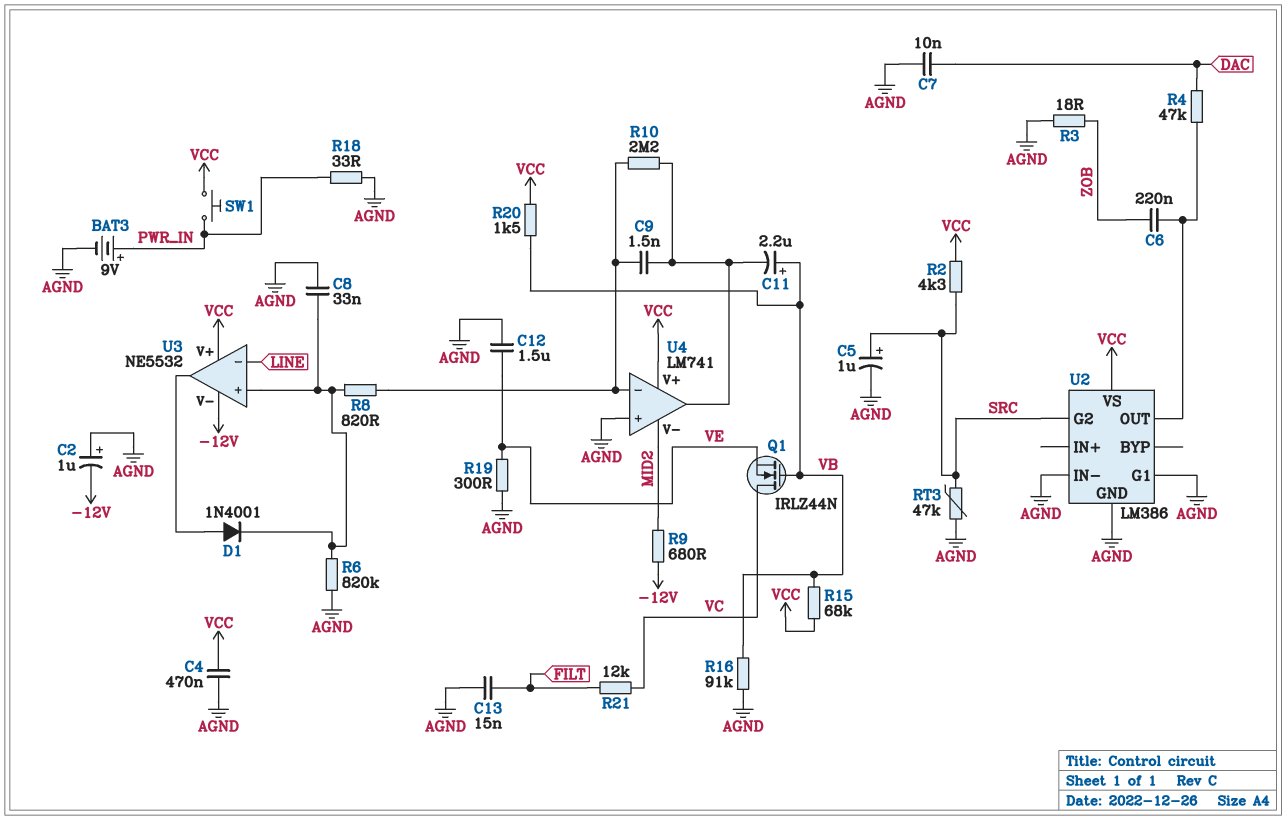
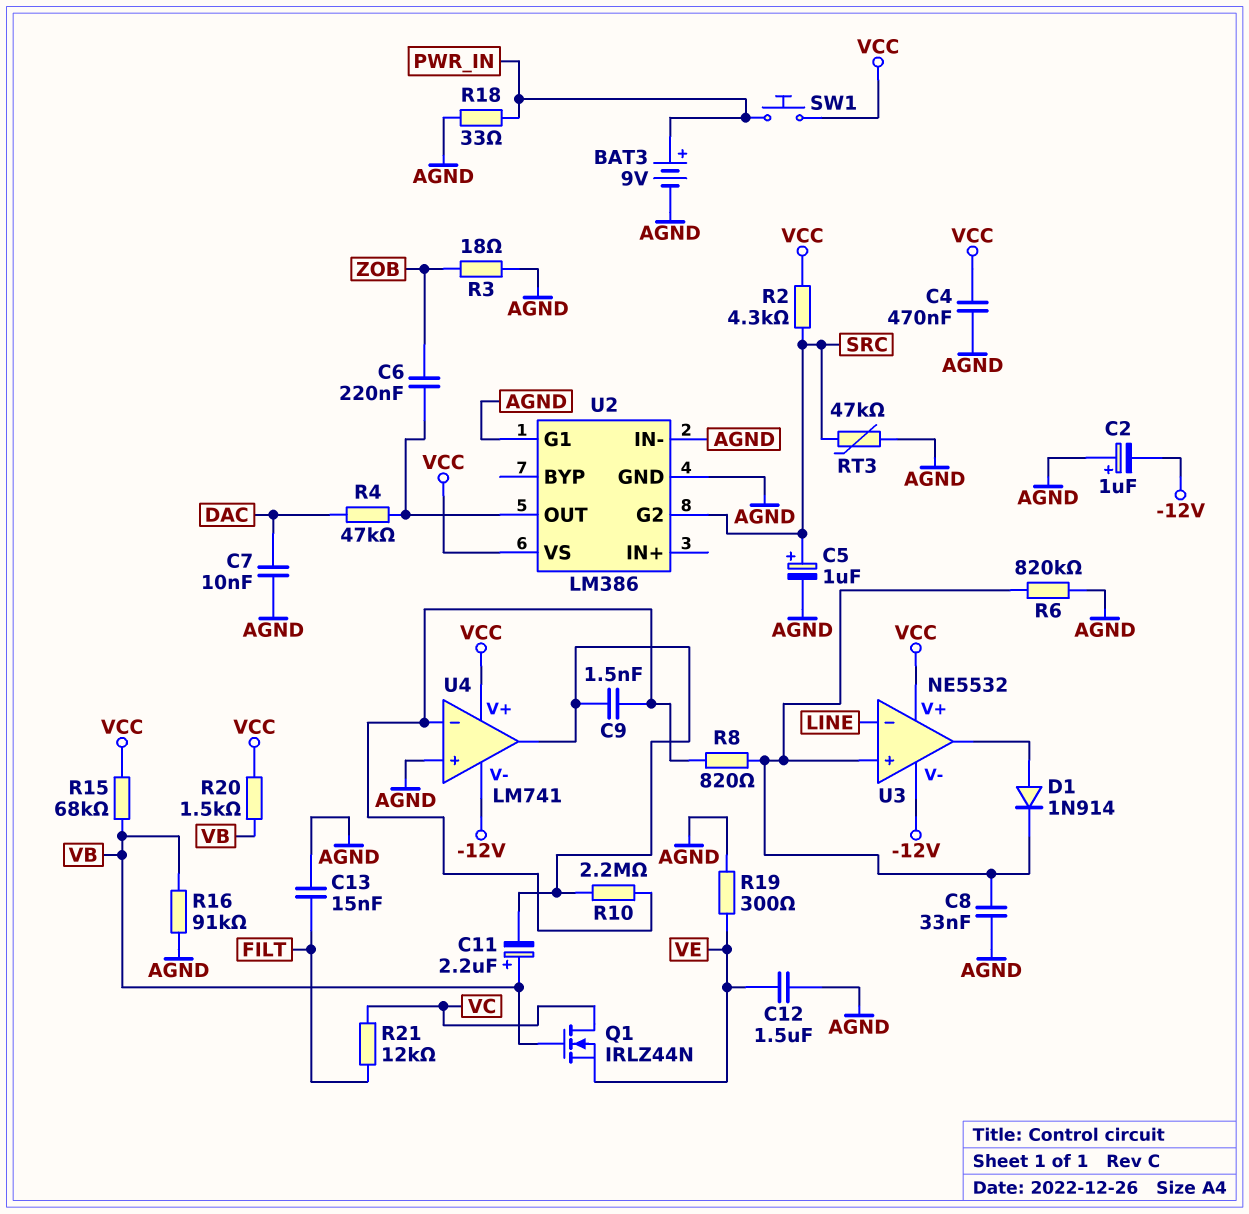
D1: diode 1N4001 (A U3/out, K U3/in+) -> diode 1N914 (A U3/out, K U3/in+)
R9: 680 (-12V, MID2) -> none
U4 pin V-: MID2 -> -12V

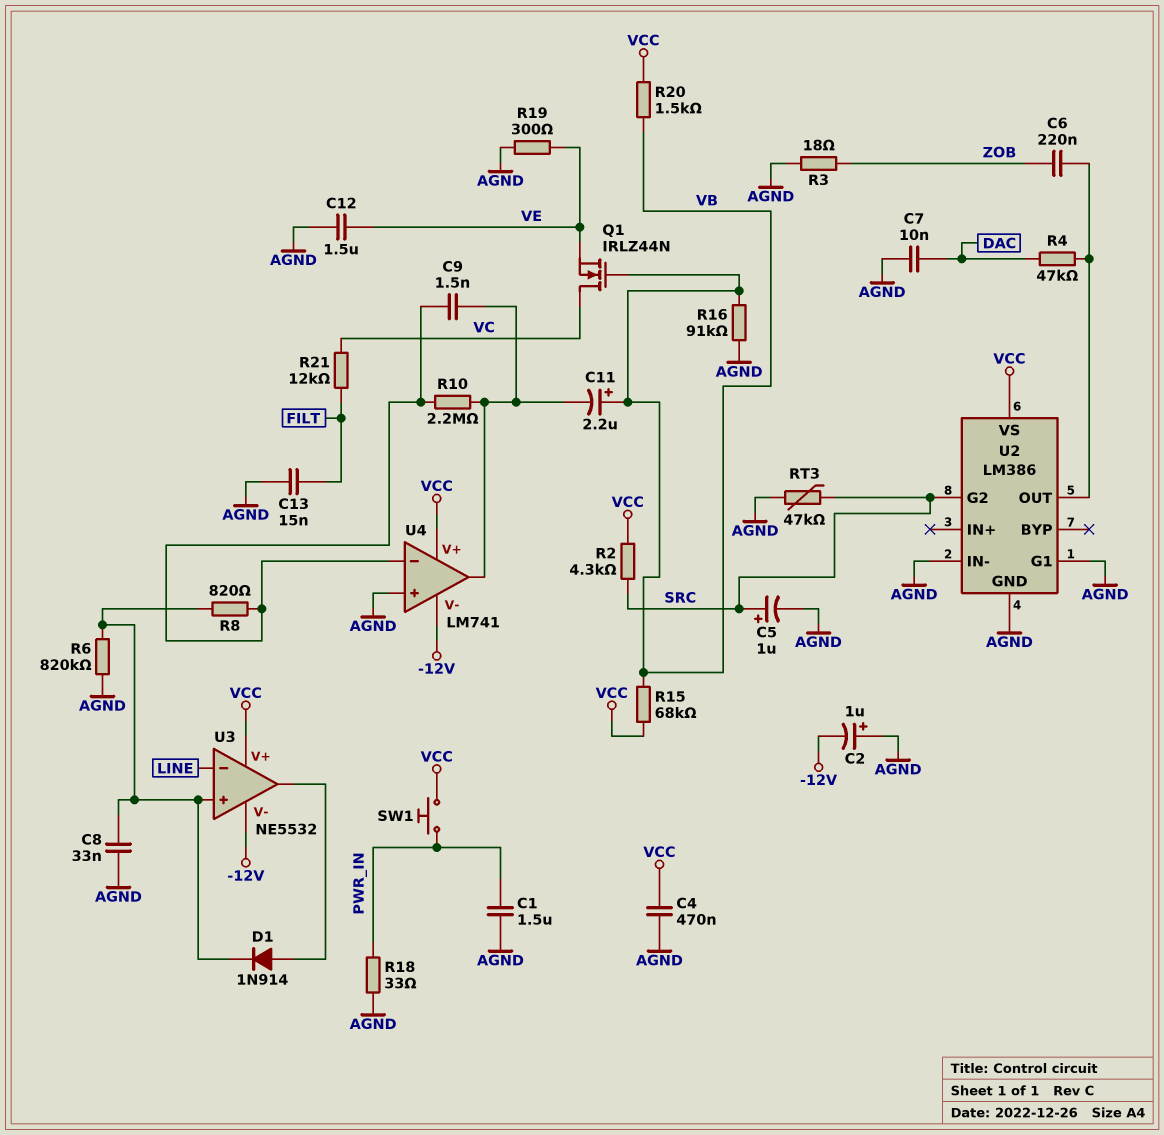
BAT3: 9V (plus PWR_IN, minus AGND) -> none
C1: none -> 1.5uF (AGND, PWR_IN)

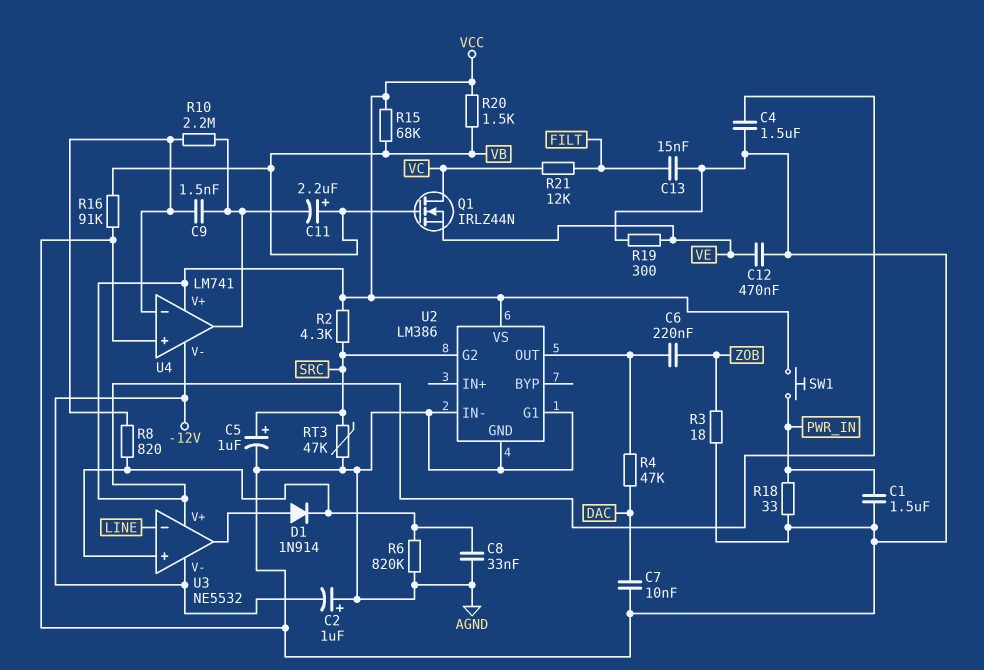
C4: 470nF (AGND, VCC) -> 1.5uF (AGND, VCC)
C12: 1.5uF (AGND, VE) -> 470nF (AGND, VE)

